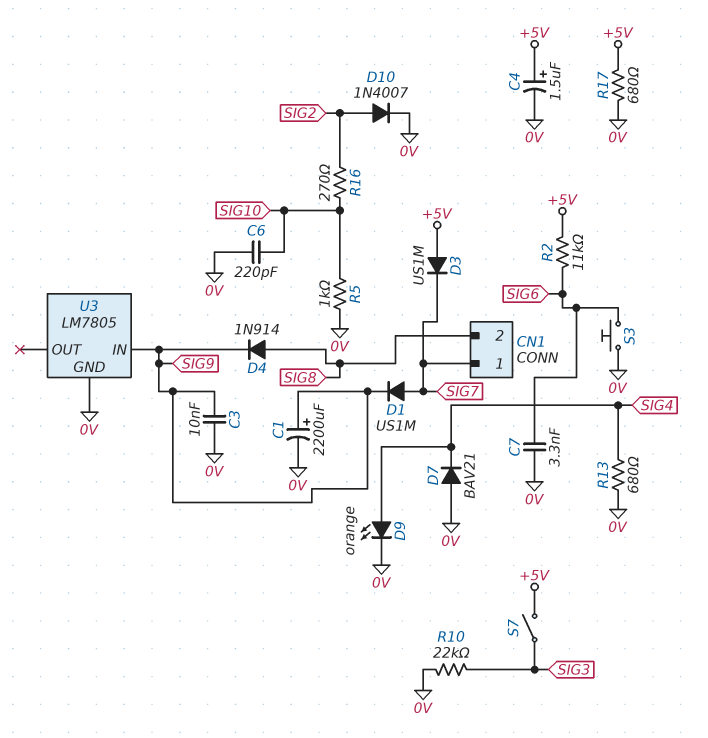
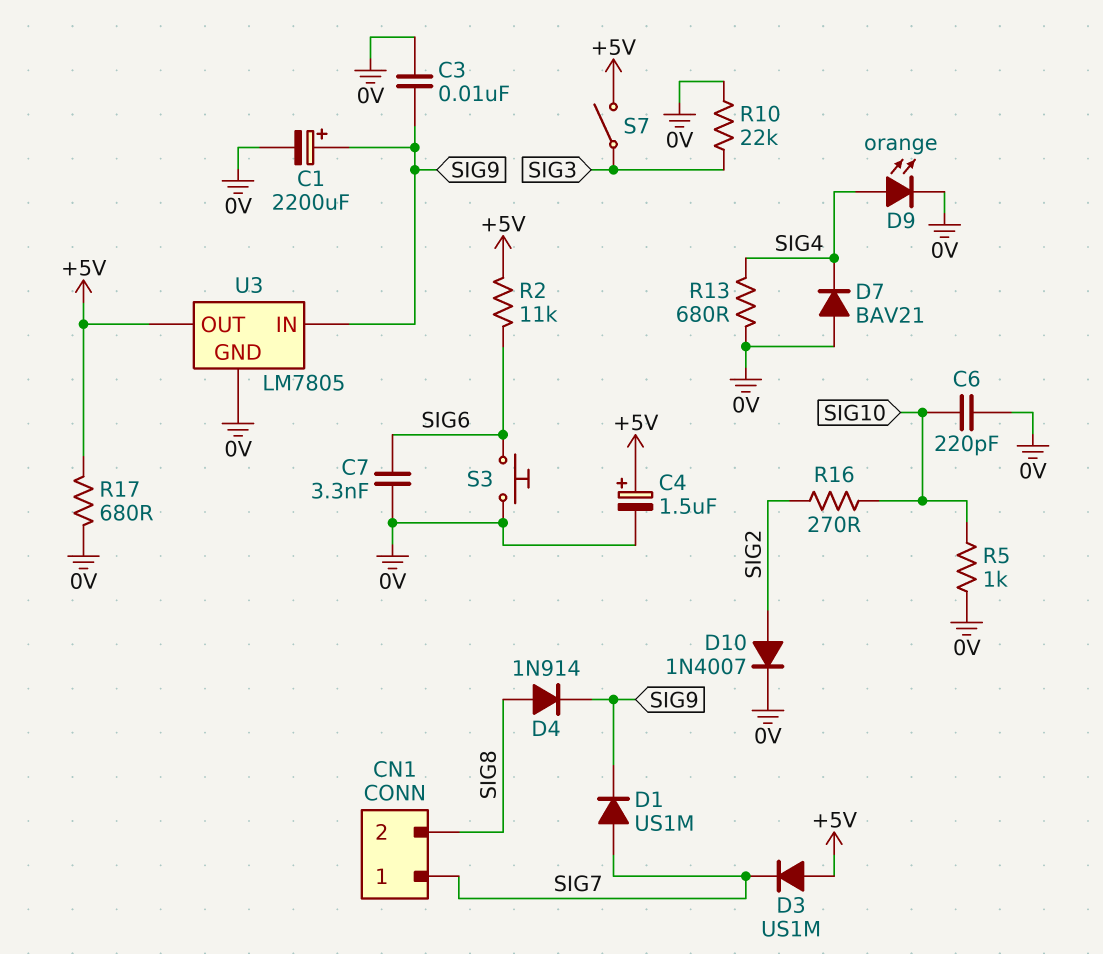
U3 pin OUT: none -> +5V

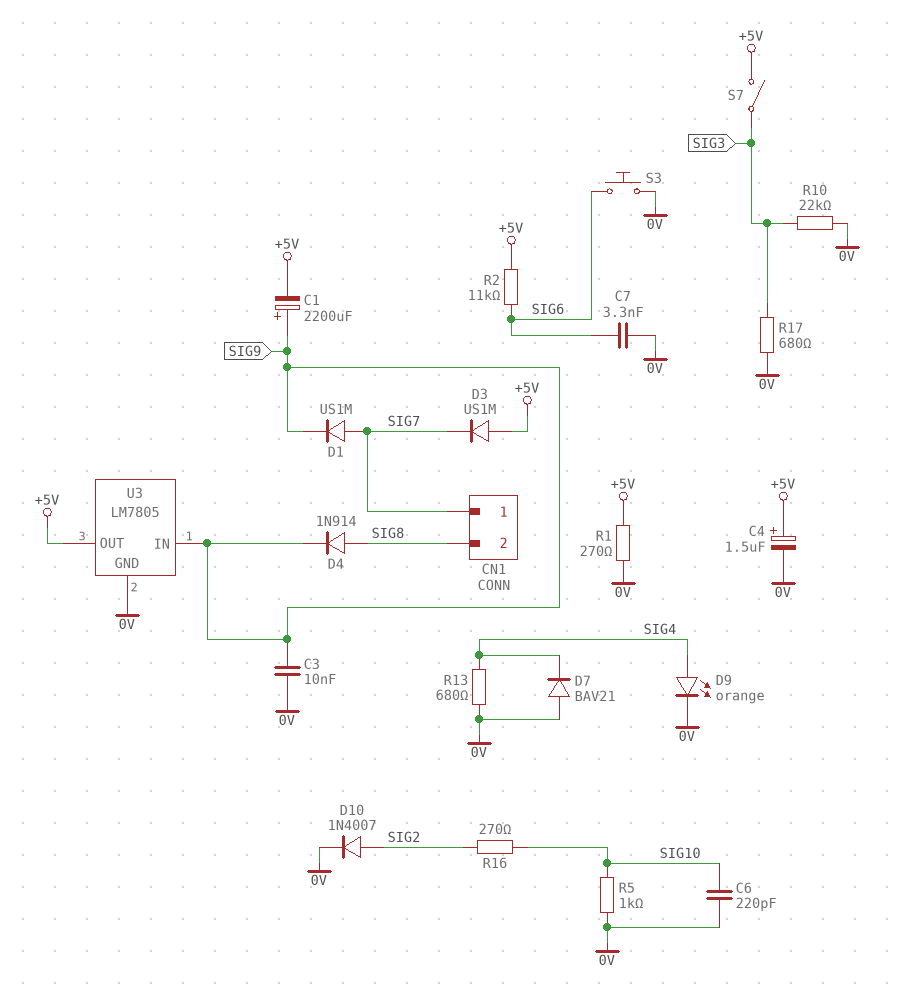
C1: 2200uF (plus SIG9, minus 0V) -> 2200uF (plus SIG9, minus +5V)
R1: none -> 270 (+5V, 0V)
R17: 680 (+5V, 0V) -> 680 (0V, SIG3)

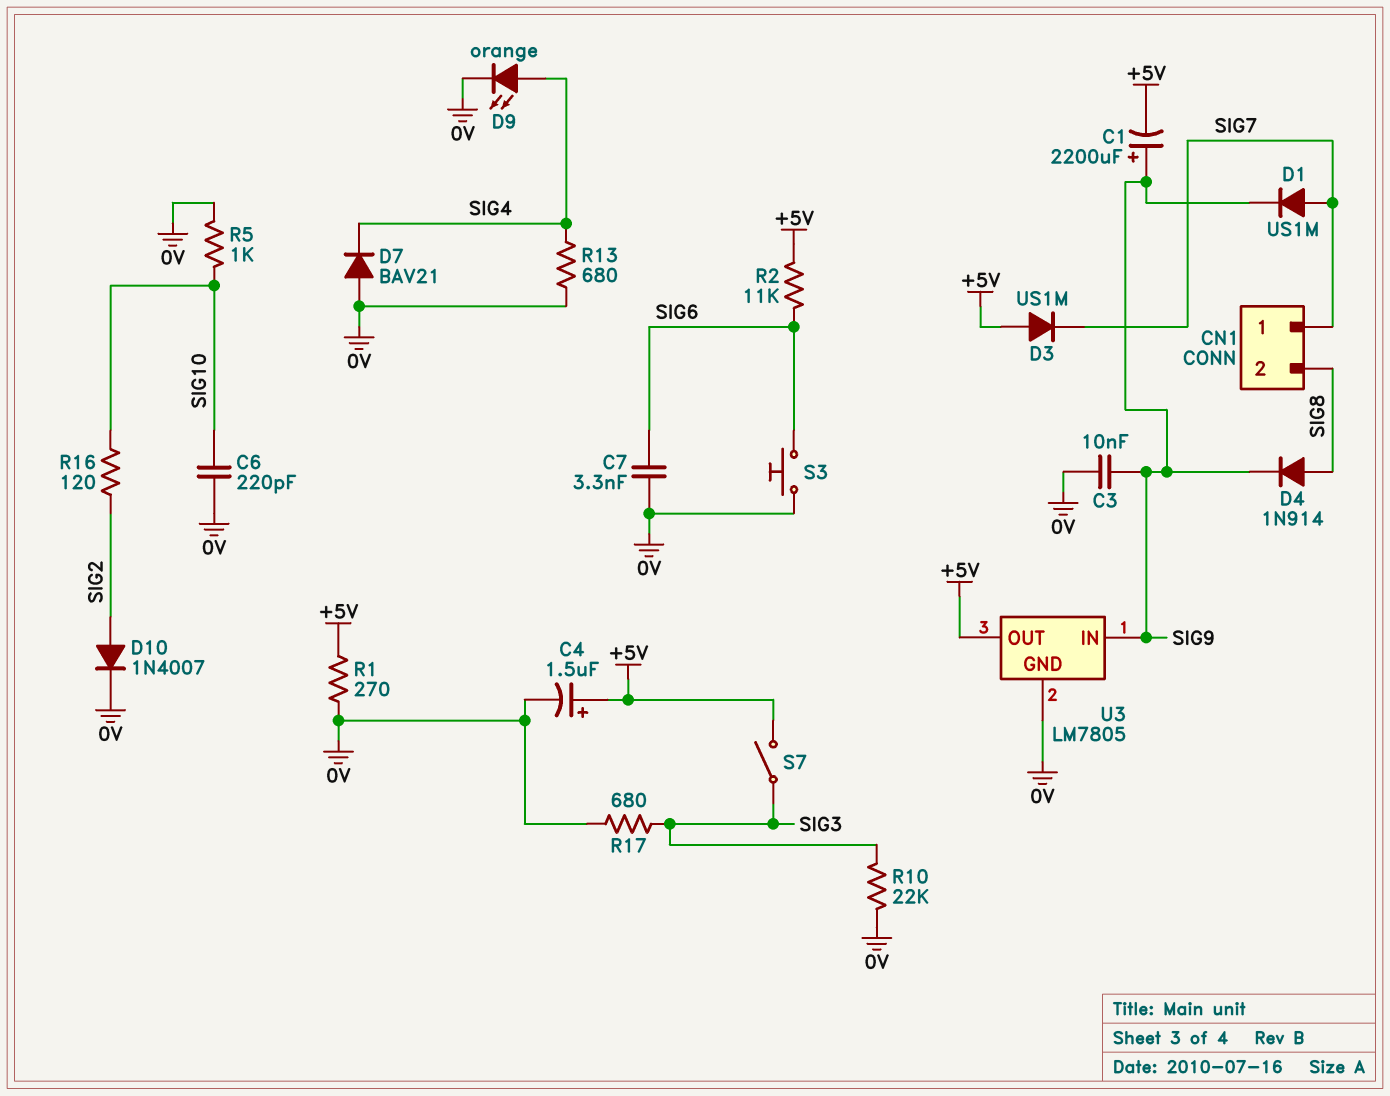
R16: 270 (SIG2, SIG10) -> 120 (SIG2, SIG10)

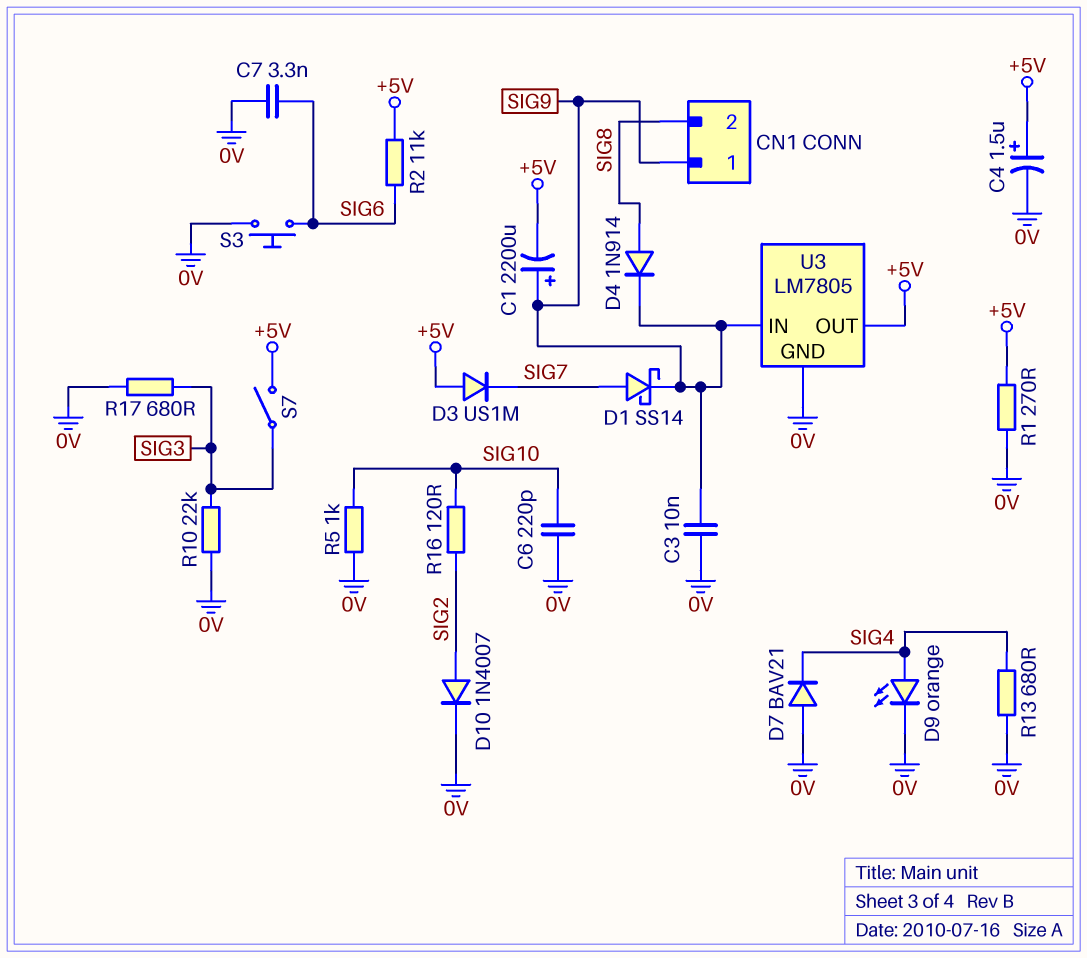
CN1 pin 1: SIG7 -> SIG9
D1: diode US1M (A SIG7, K SIG9) -> schottky SS14 (A SIG7, K SIG9)

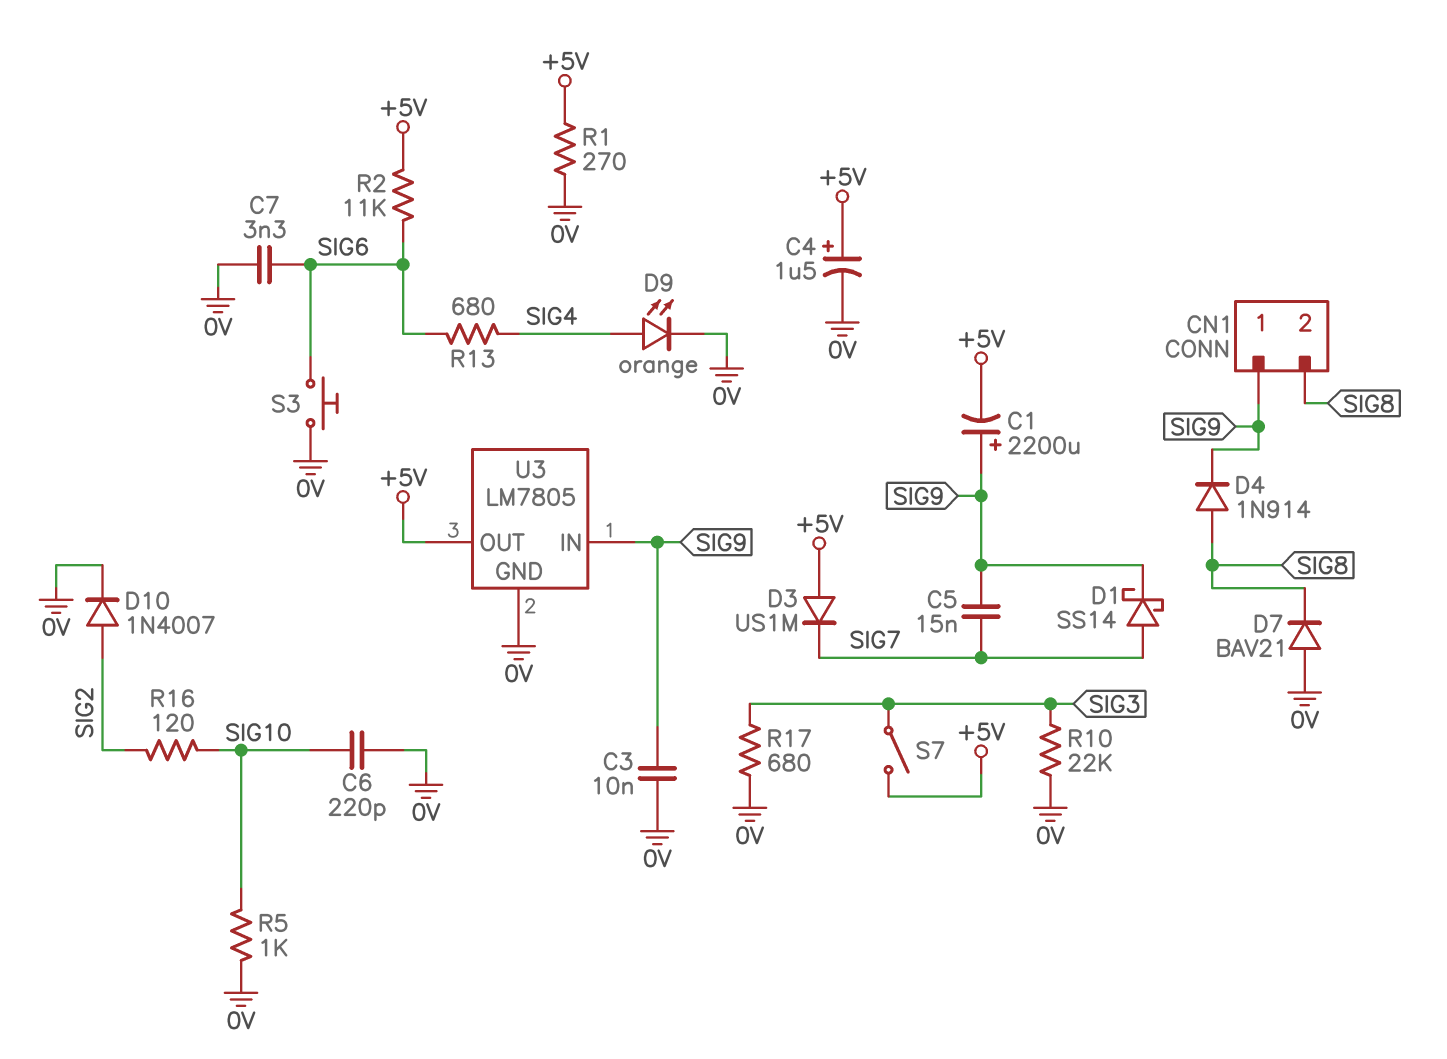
C5: none -> 15nF (SIG7, SIG9)
D7: diode BAV21 (A 0V, K SIG4) -> diode BAV21 (A 0V, K SIG8)
R13: 680 (0V, SIG4) -> 680 (SIG4, SIG6)

